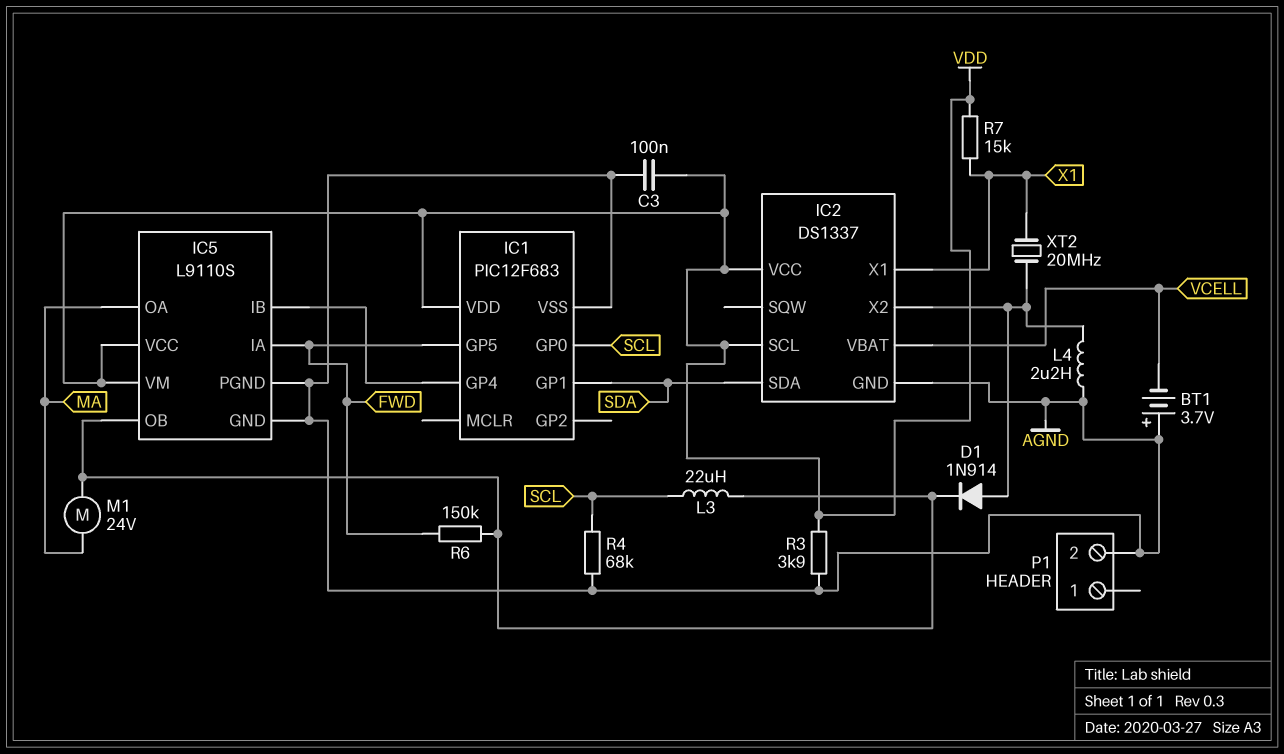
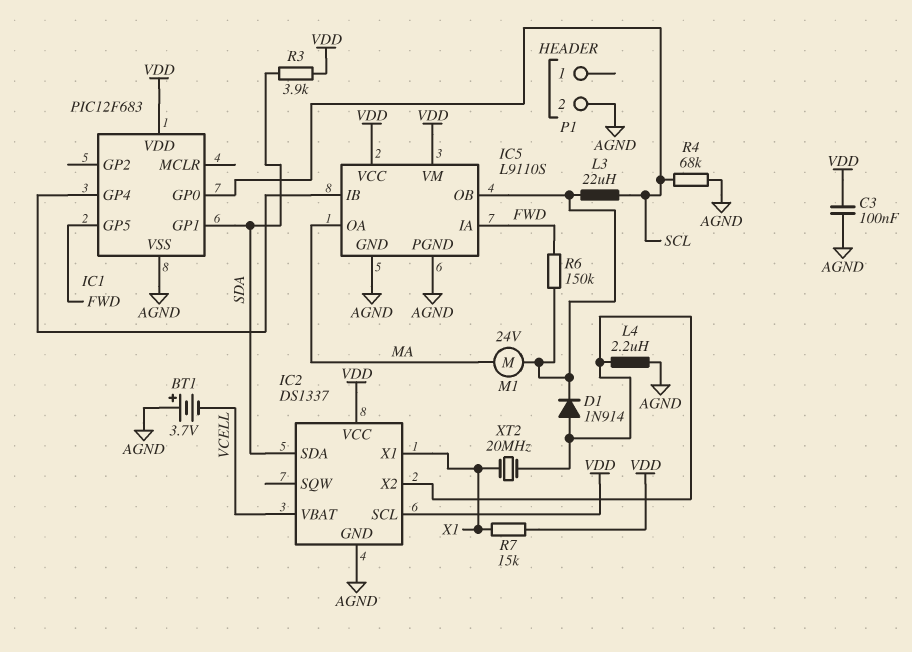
R3: 3.9k (AGND, VDD) -> 3.9k (SDA, VDD)

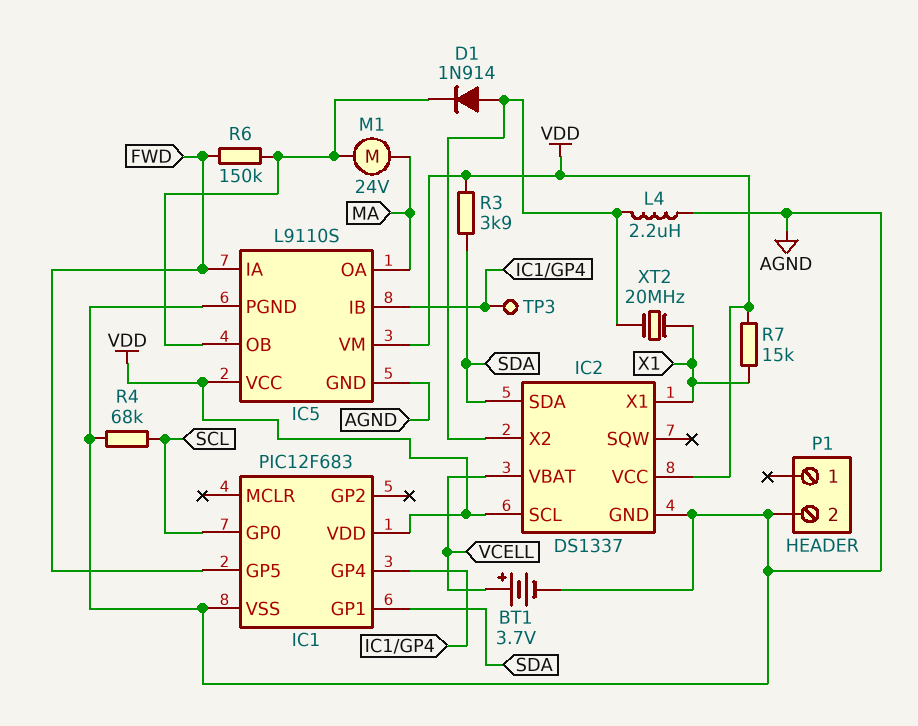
BT1: 3.7V (plus AGND, minus VCELL) -> 3.7V (plus VCELL, minus AGND)
C3: 100nF (AGND, VDD) -> none
L3: 22uH (IC5/OB, SCL) -> none
TP3: none -> test point (IC1/GP4)

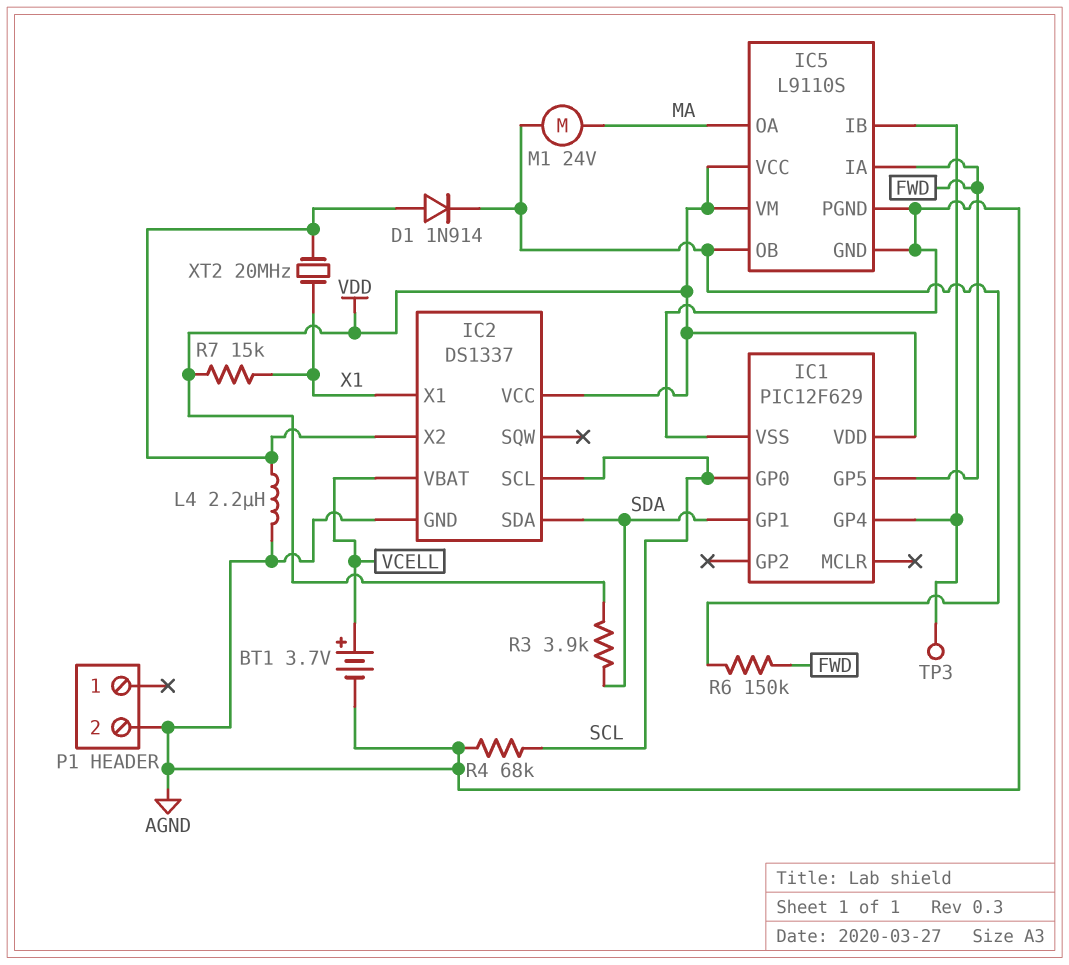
IC1: PIC12F683 -> PIC12F629
IC2 pin SCL: VDD -> SCL

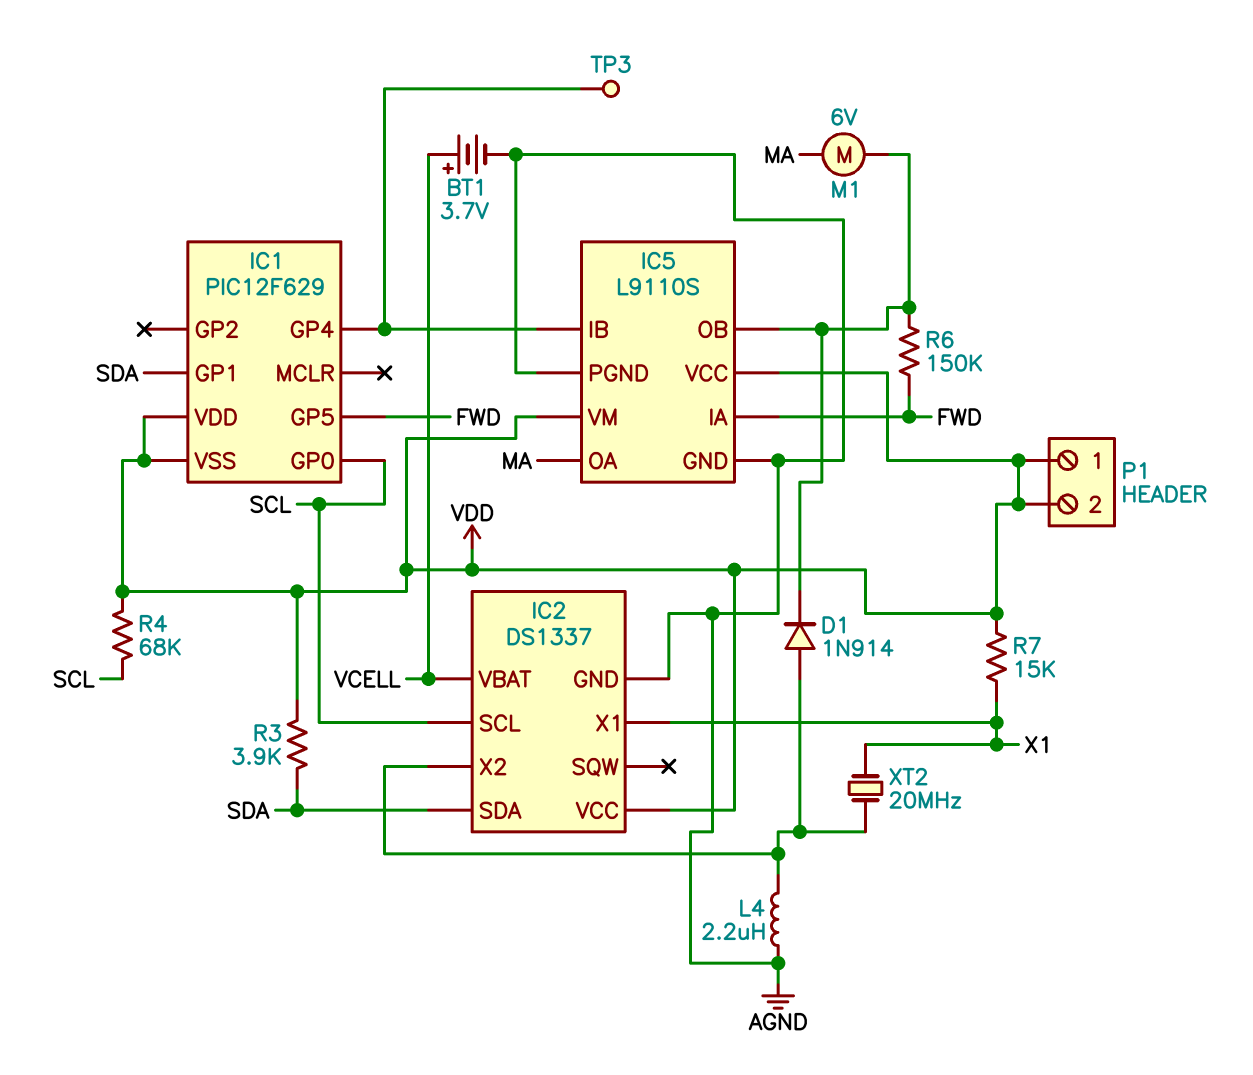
IC1 pin VSS: AGND -> VDD
M1: motor 24V (IC5/OB, MA) -> motor 6V (IC5/OB, MA)
P1 pin 1: none -> VDD
P1 pin 2: AGND -> VDD
R4: 68k (AGND, SCL) -> 68k (SCL, VDD)

